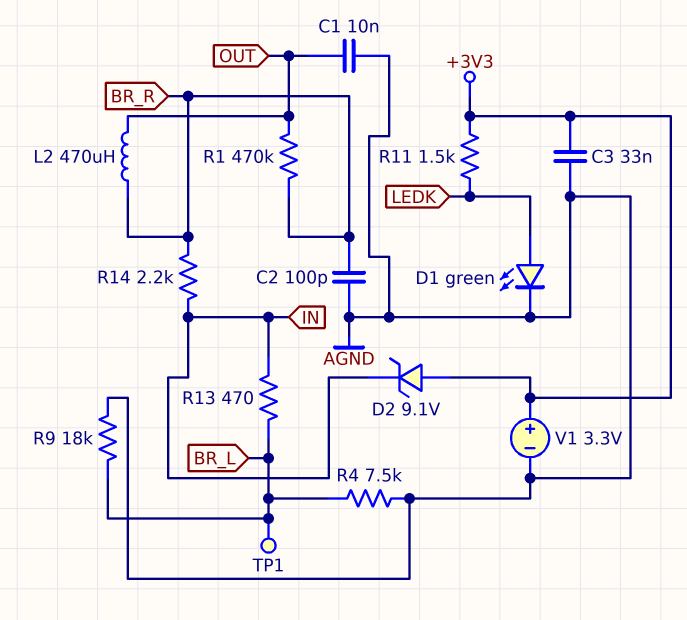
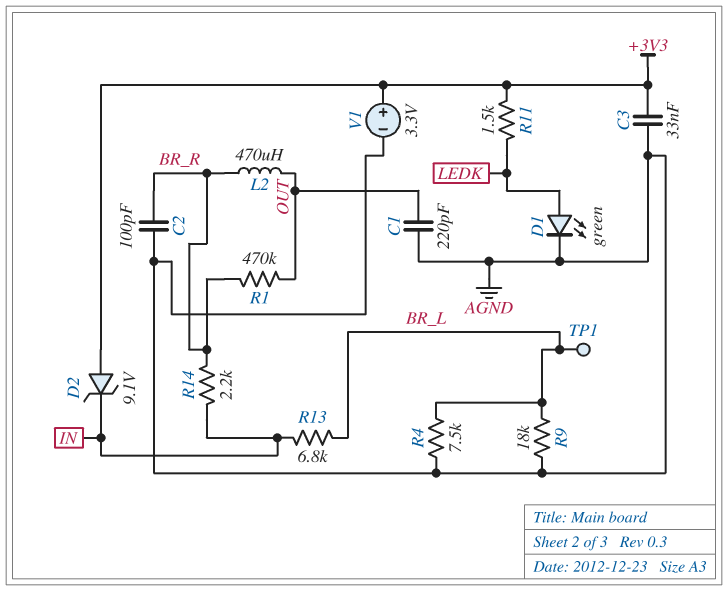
C1: 10nF (AGND, OUT) -> 220pF (AGND, OUT)
R13: 470 (BR_L, IN) -> 6.8k (BR_L, IN)

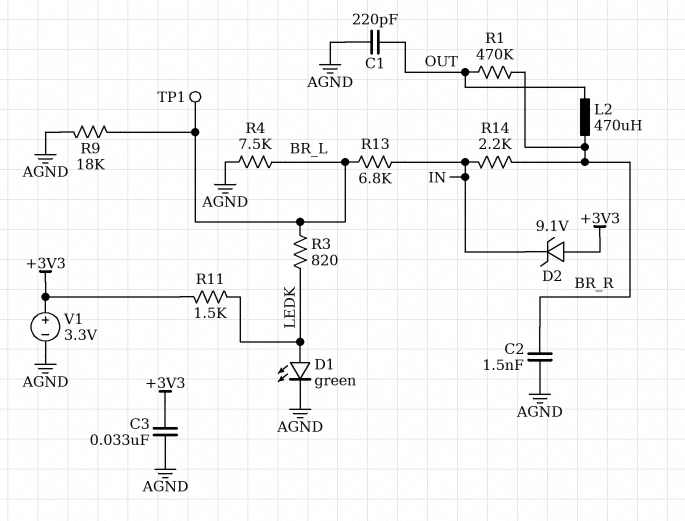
C2: 100pF (AGND, BR_R) -> 1.5nF (AGND, BR_R)
R3: none -> 820 (BR_L, LEDK)

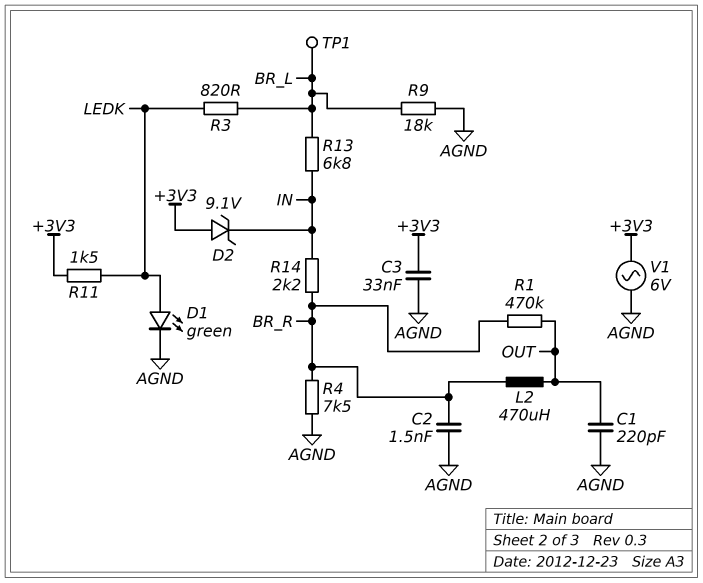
R4: 7.5k (AGND, BR_L) -> 7.5k (AGND, BR_R)
V1: 3.3V (plus +3V3, minus AGND) -> AC 6V (+3V3, AGND)

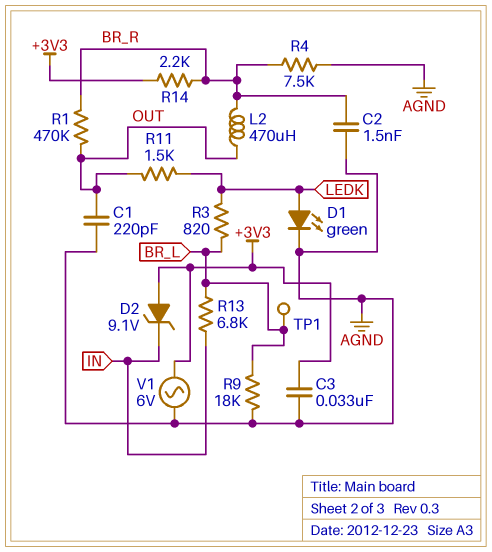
R11: 1.5k (+3V3, LEDK) -> 1.5k (LEDK, OUT)
R14: 2.2k (BR_R, IN) -> 2.2k (+3V3, BR_R)

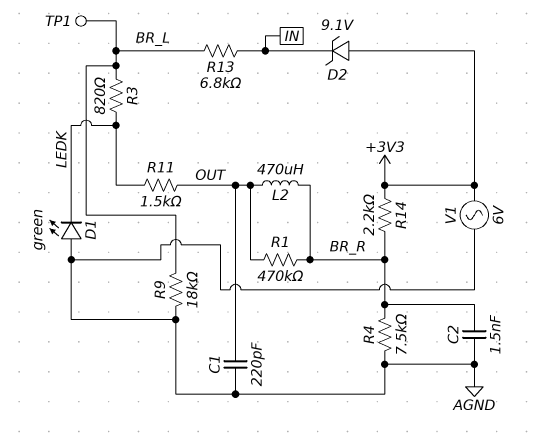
C3: 33nF (+3V3, AGND) -> none
D1: LED green (A LEDK, K AGND) -> LED green (A AGND, K LEDK)

